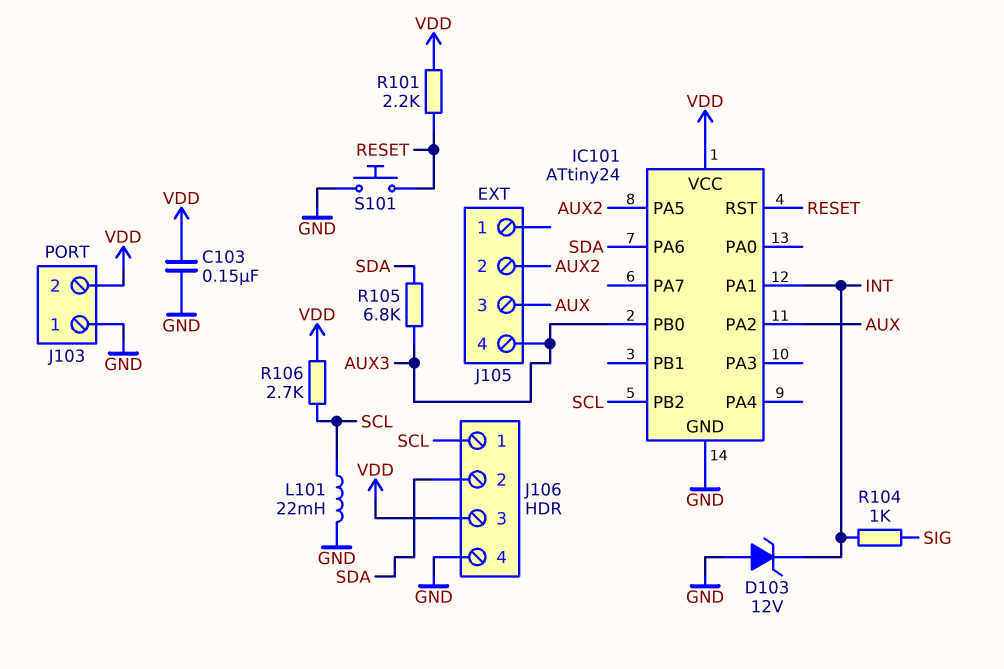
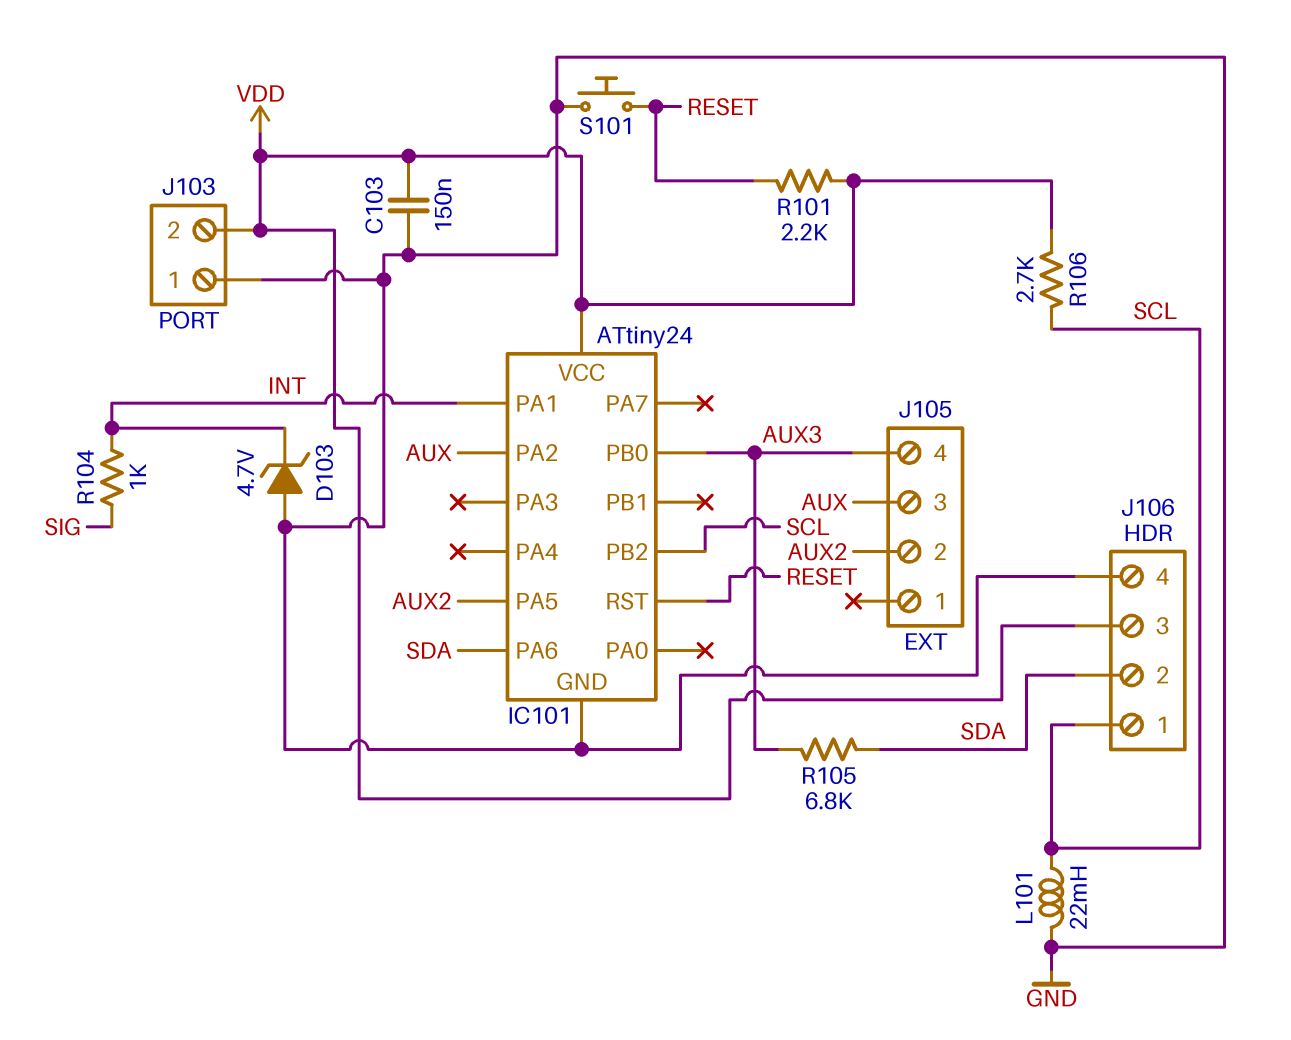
D103: zener 12V (A GND, K INT) -> zener 4.7V (A GND, K INT)

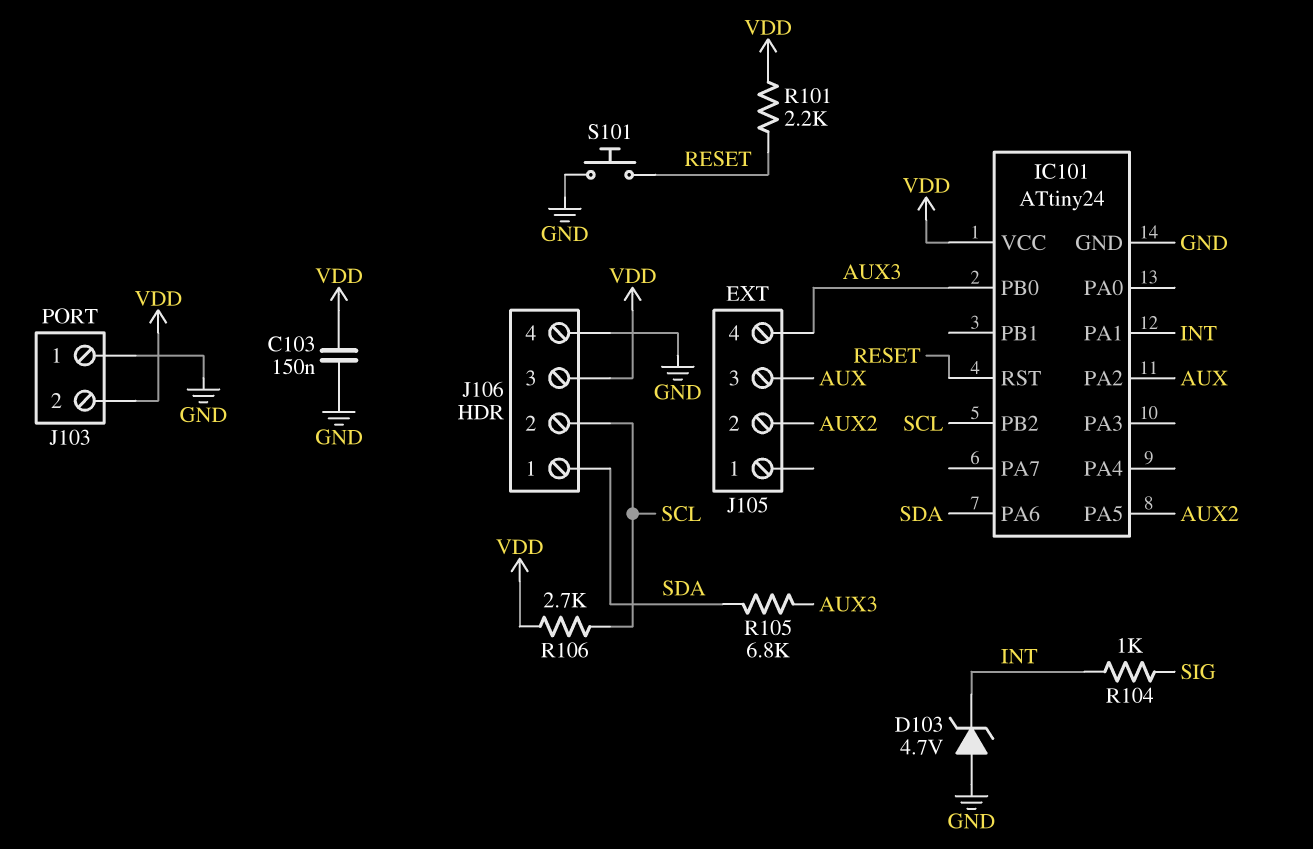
J106 pin 1: SCL -> SDA
J106 pin 2: SDA -> SCL
L101: 22mH (GND, SCL) -> none

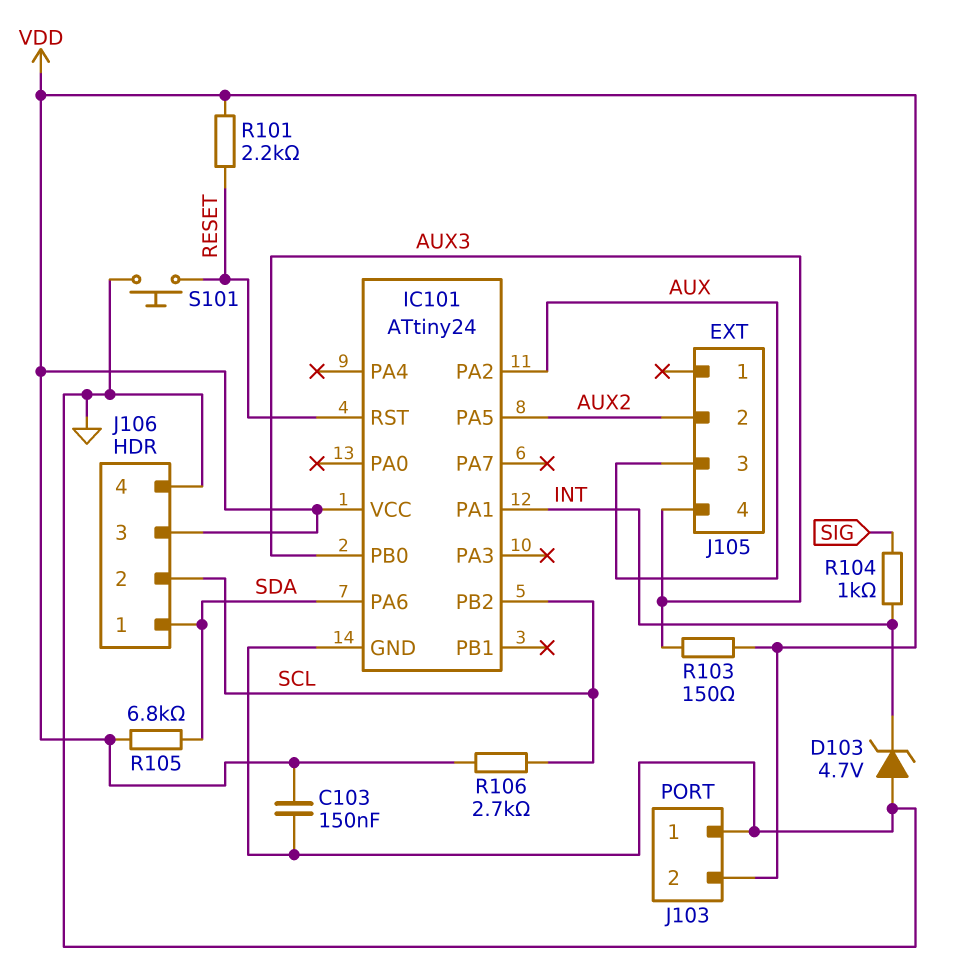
R103: none -> 150 (AUX3, VDD)
R105: 6.8k (AUX3, SDA) -> 6.8k (SDA, VDD)

